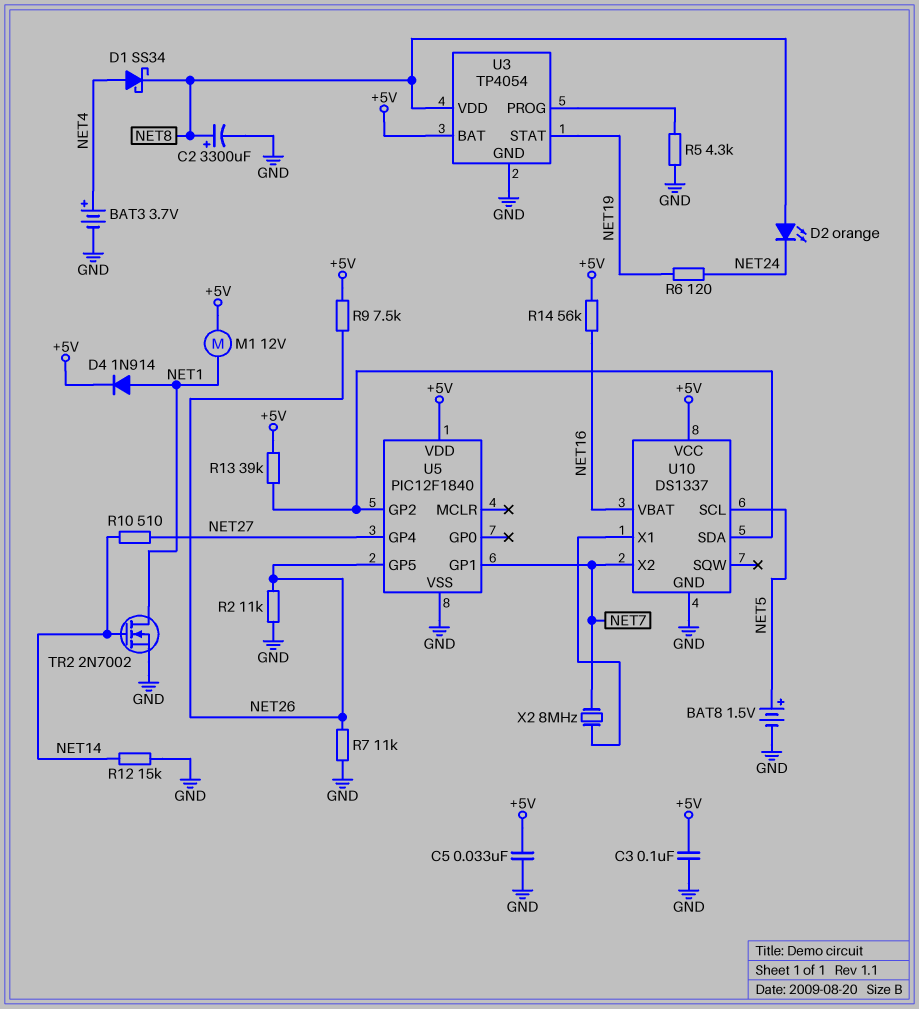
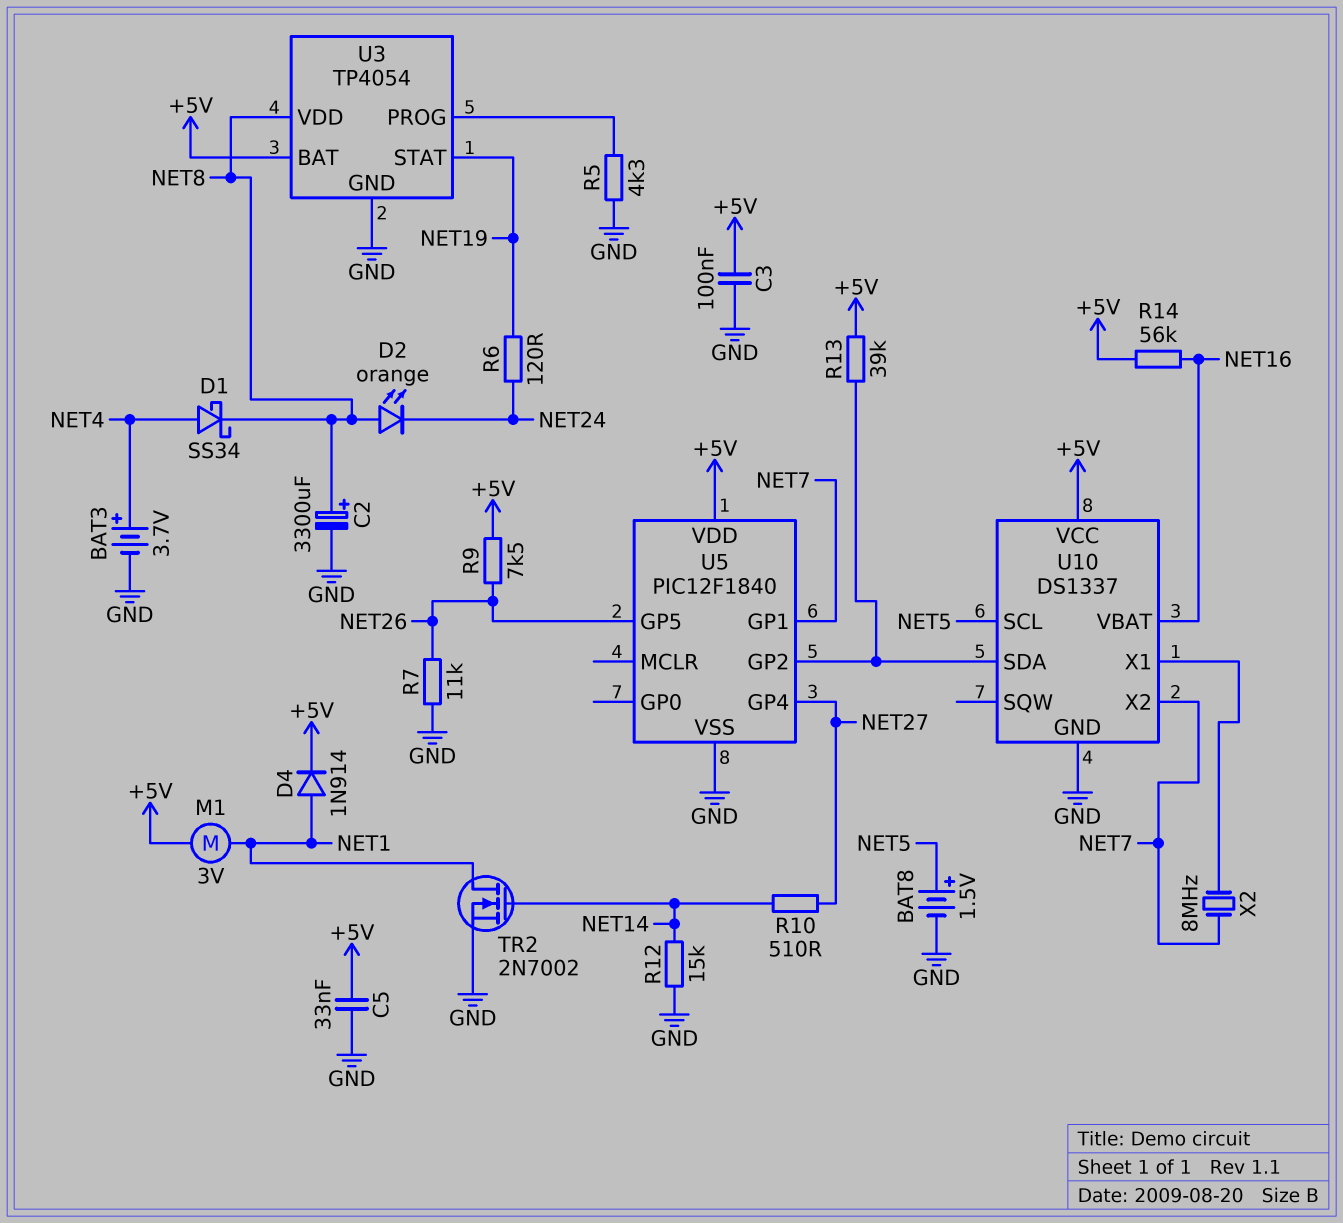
M1: motor 12V (+5V, NET1) -> motor 3V (+5V, NET1)
R2: 11k (GND, NET26) -> none

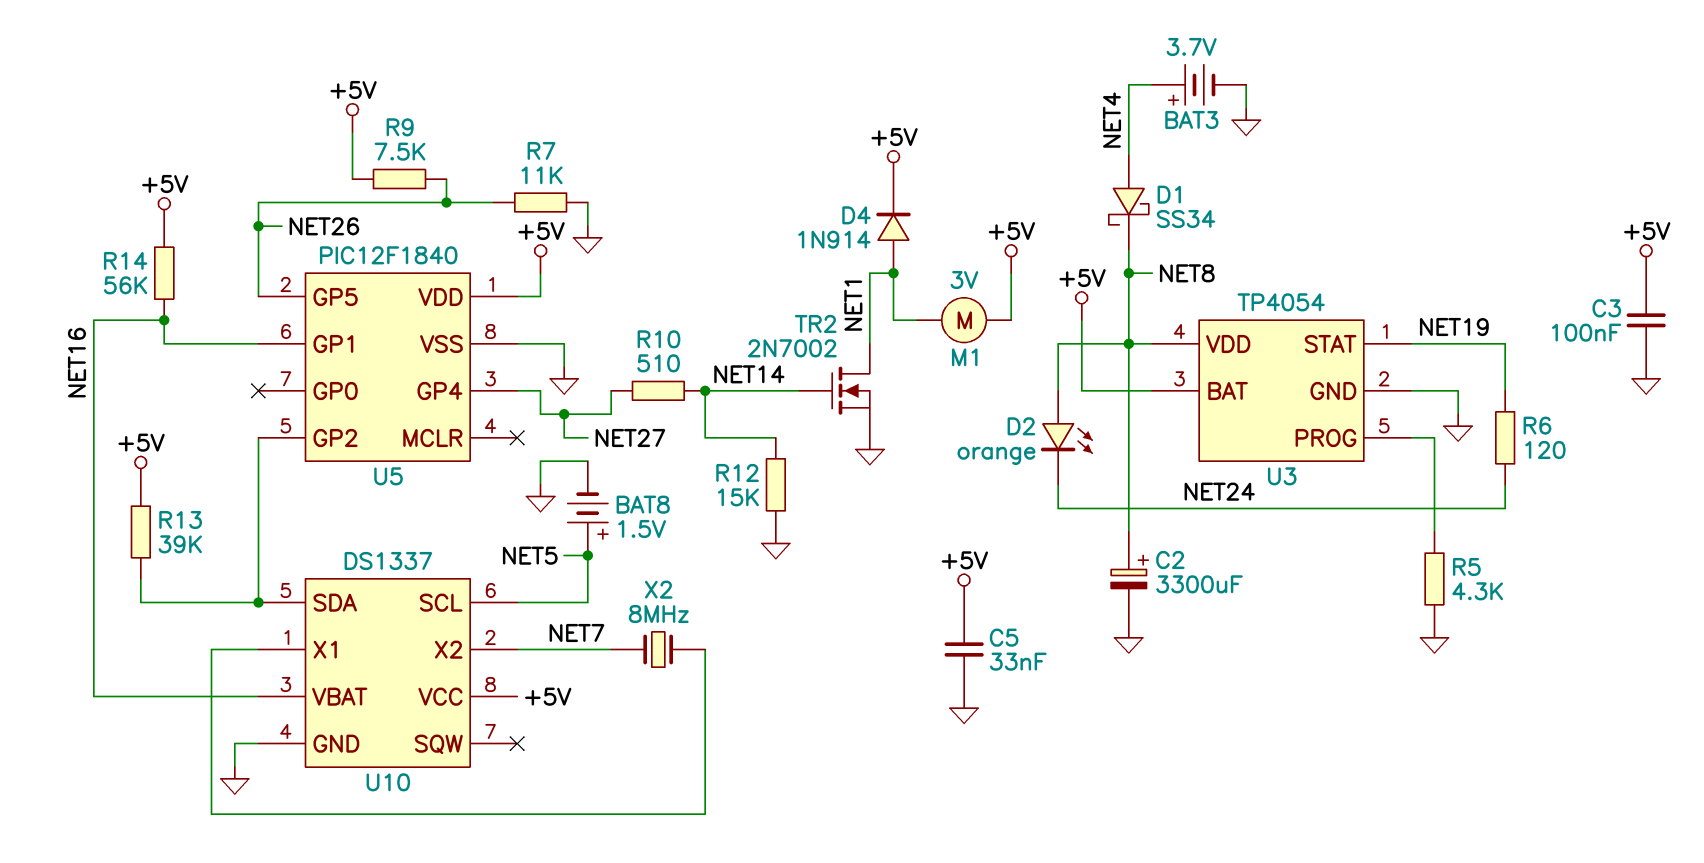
U5 pin GP1: NET7 -> NET16

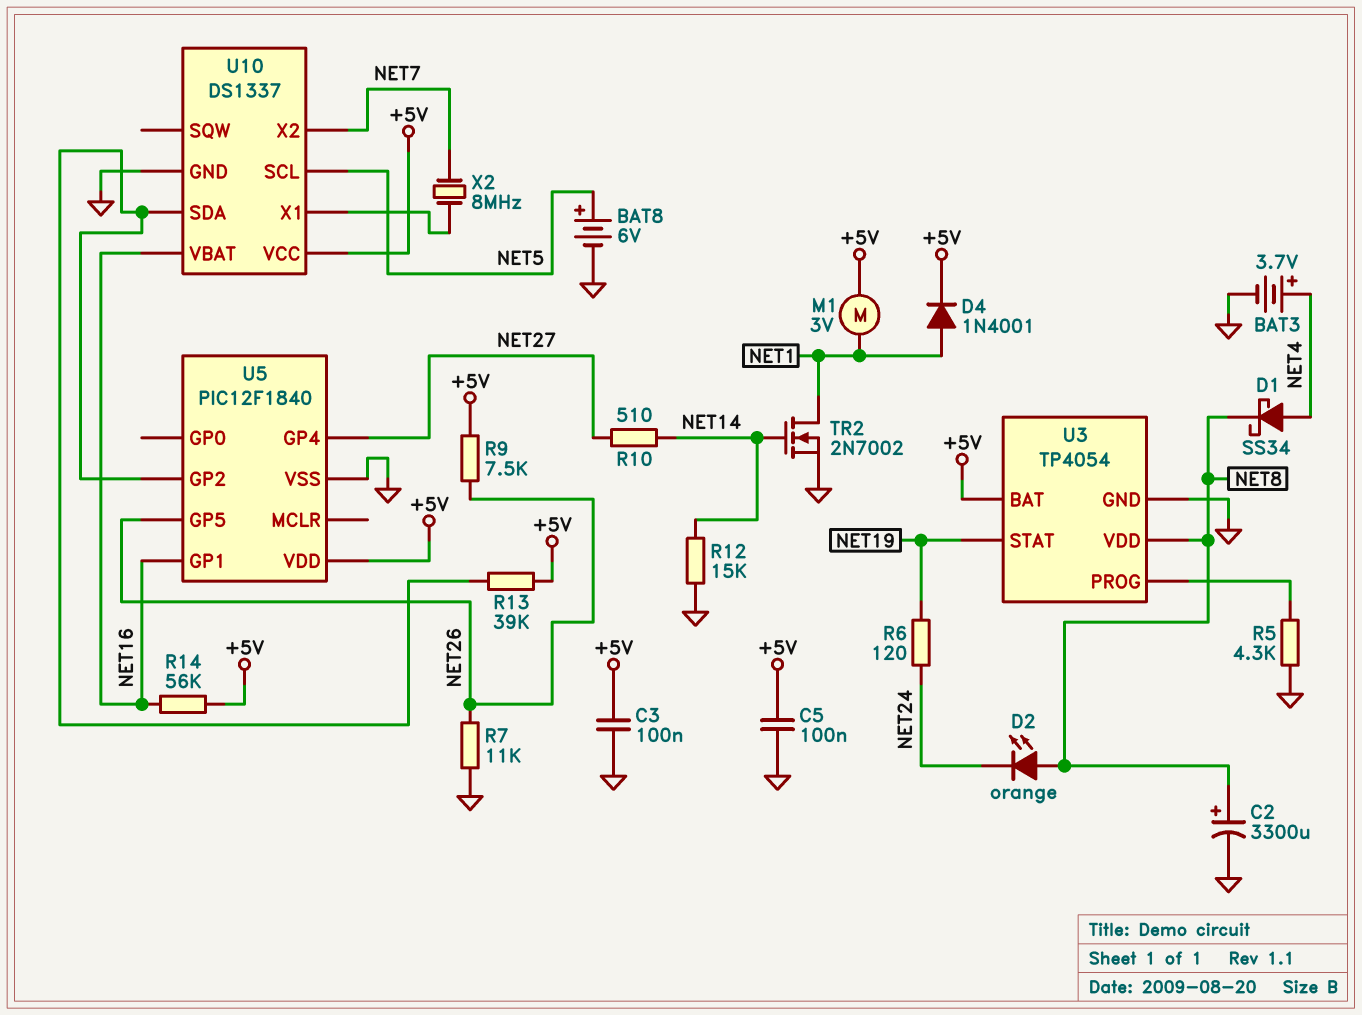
BAT8: 1.5V (plus NET5, minus GND) -> 6V (plus NET5, minus GND)
C5: 33nF (+5V, GND) -> 100nF (+5V, GND)
D4: diode 1N914 (A NET1, K +5V) -> diode 1N4001 (A NET1, K +5V)

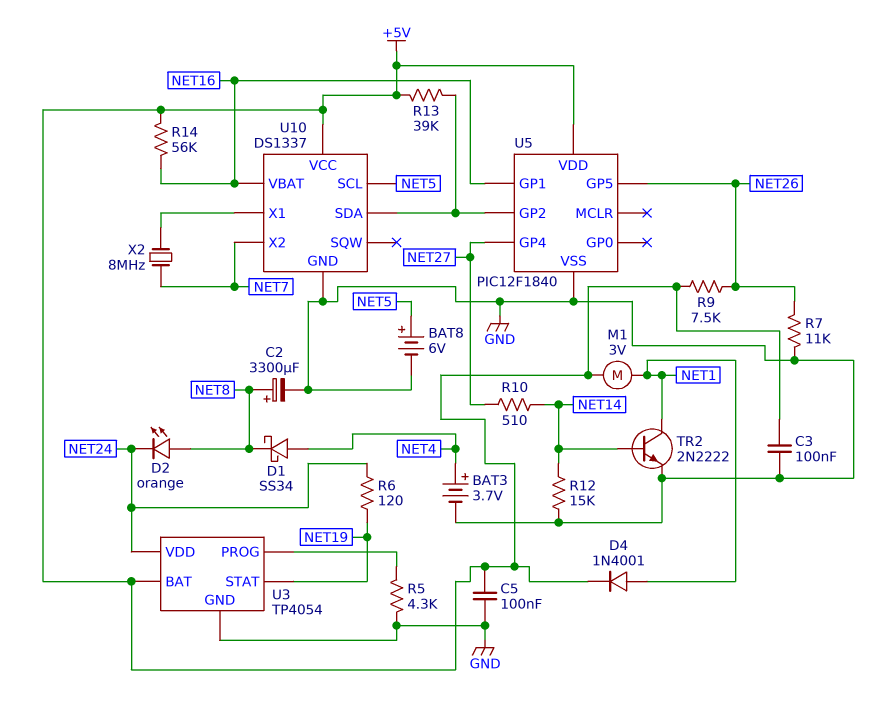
TR2: NMOS 2N7002 (G NET14, D NET1, S GND) -> NPN 2N2222 (B NET14, C NET1, E GND)
U3 pin VDD: NET8 -> NET24

